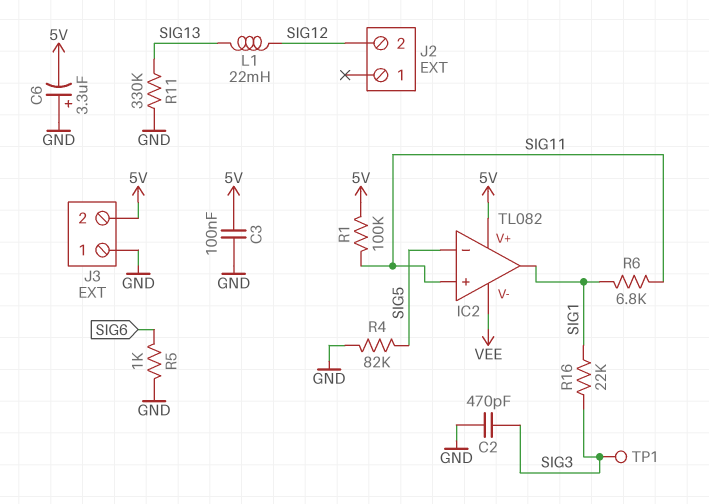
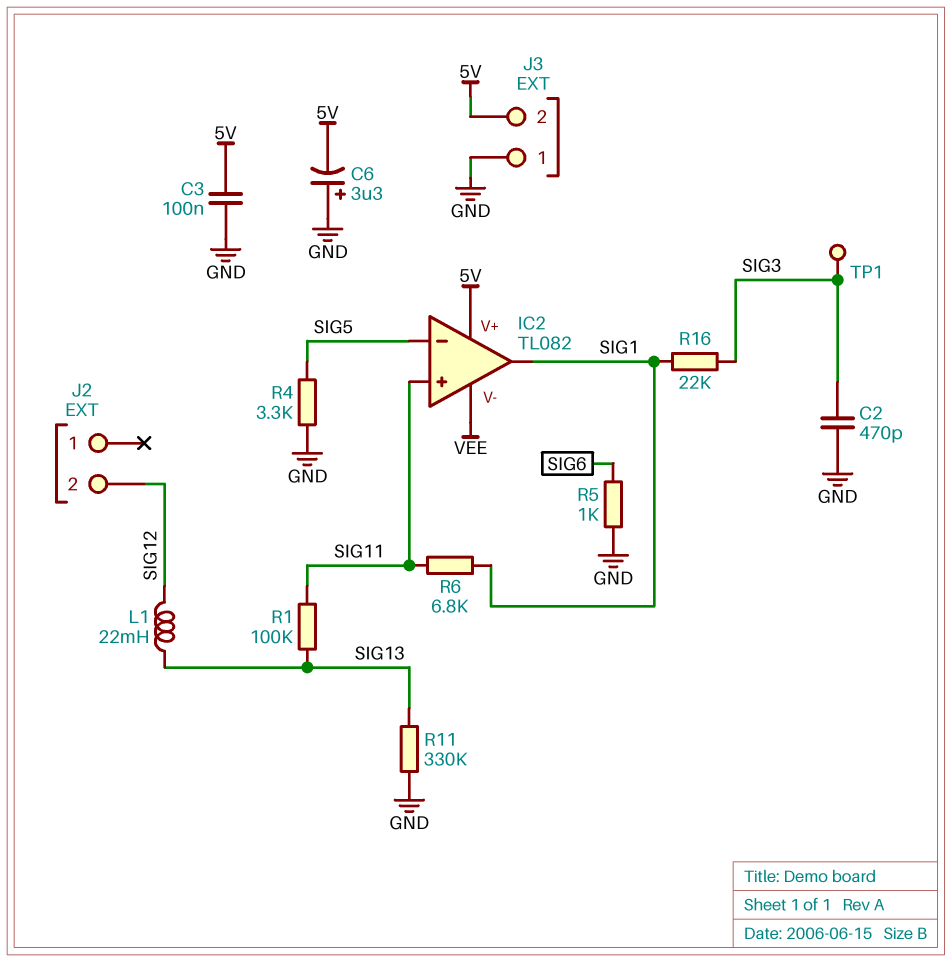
R1: 100k (5V, SIG11) -> 100k (SIG11, SIG13)
R4: 82k (GND, SIG5) -> 3.3k (GND, SIG5)

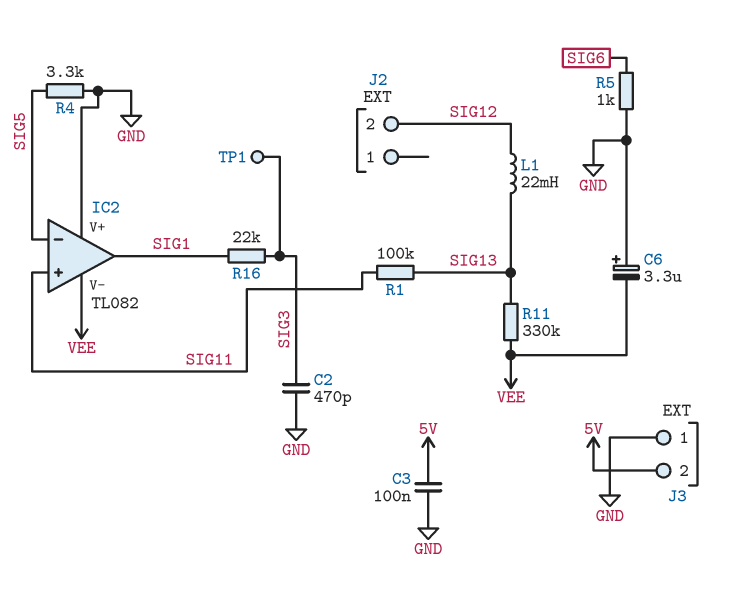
C6: 3.3uF (plus GND, minus 5V) -> 3.3uF (plus GND, minus VEE)
IC2 pin V+: 5V -> GND
R6: 6.8k (SIG1, SIG11) -> none
R11: 330k (GND, SIG13) -> 330k (SIG13, VEE)

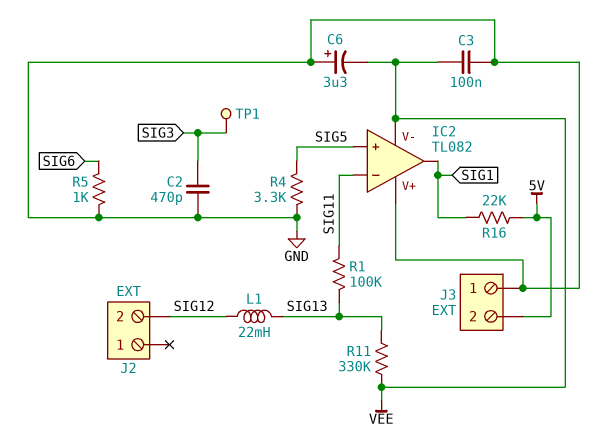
C3: 100nF (5V, GND) -> 100nF (GND, VEE)
IC2 pin in+: SIG11 -> SIG5
IC2 pin in-: SIG5 -> SIG11
R16: 22k (SIG1, SIG3) -> 22k (5V, SIG1)

